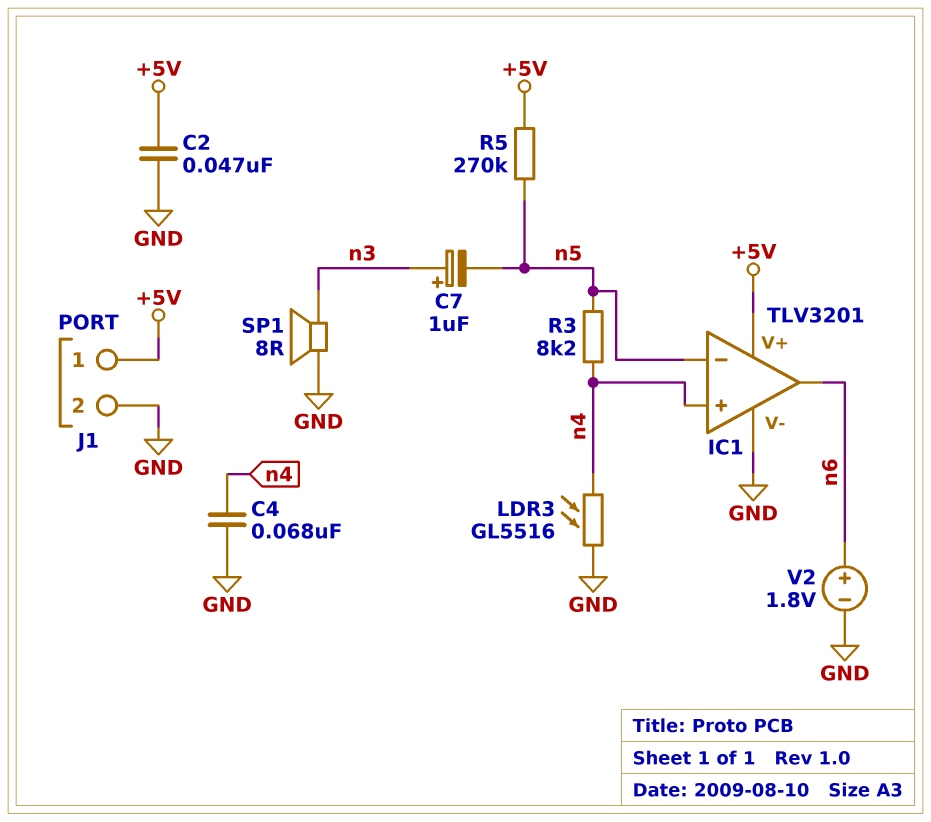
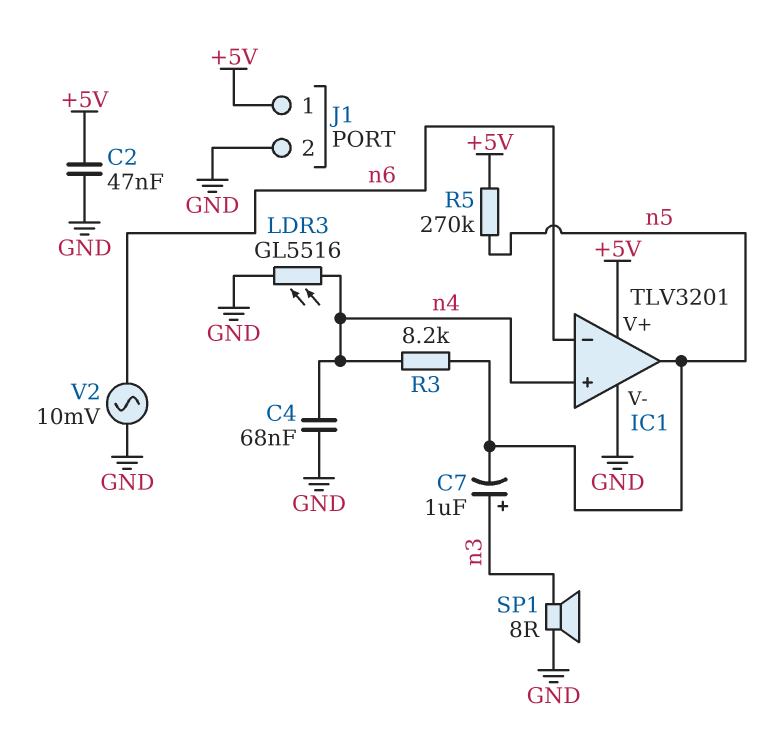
IC1 pin in-: n5 -> n6
IC1 pin out: n6 -> n5
V2: 1.8V (plus n6, minus GND) -> AC 10mV (GND, n6)

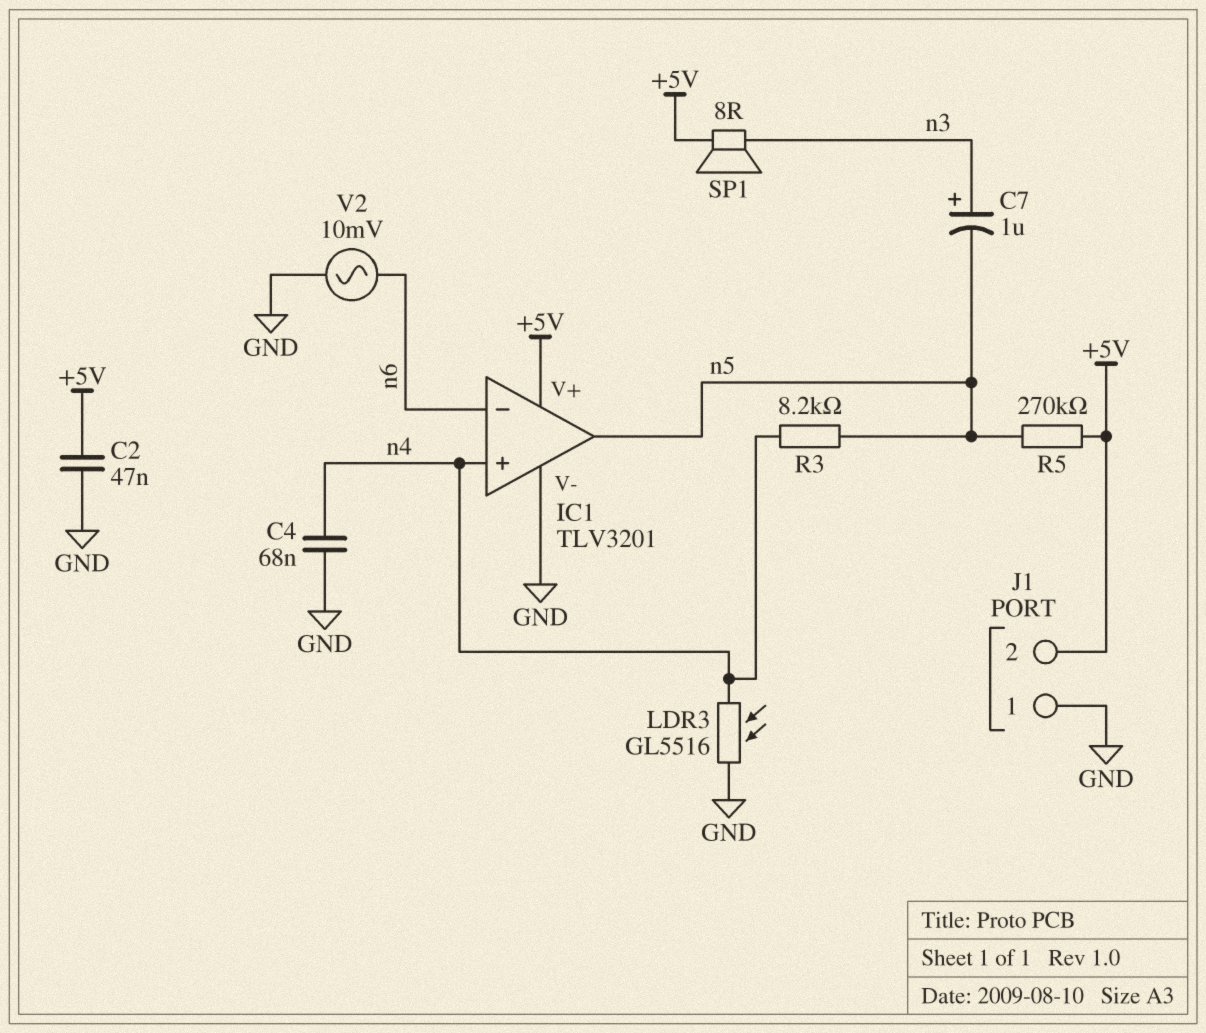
J1 pin 1: +5V -> GND
J1 pin 2: GND -> +5V
SP1: speaker 8R (GND, n3) -> speaker 8R (+5V, n3)

